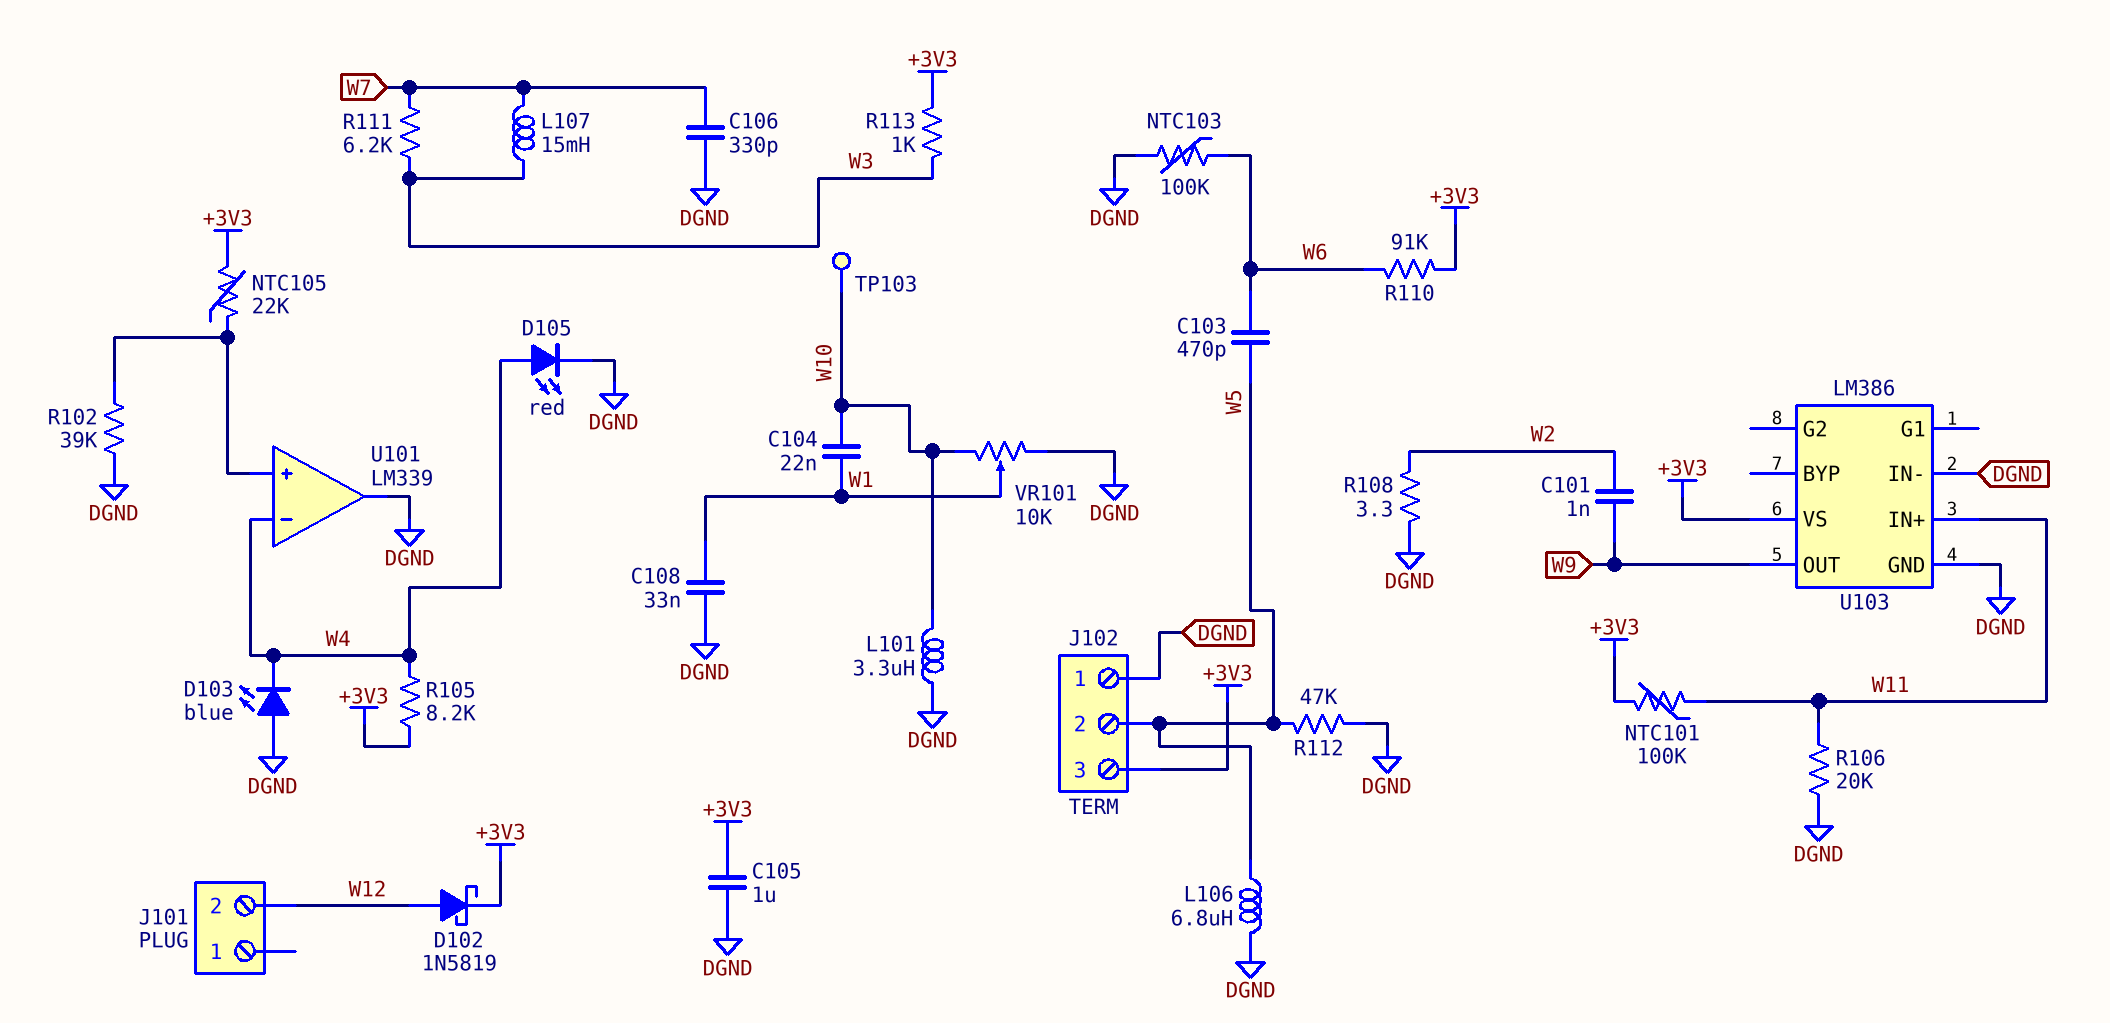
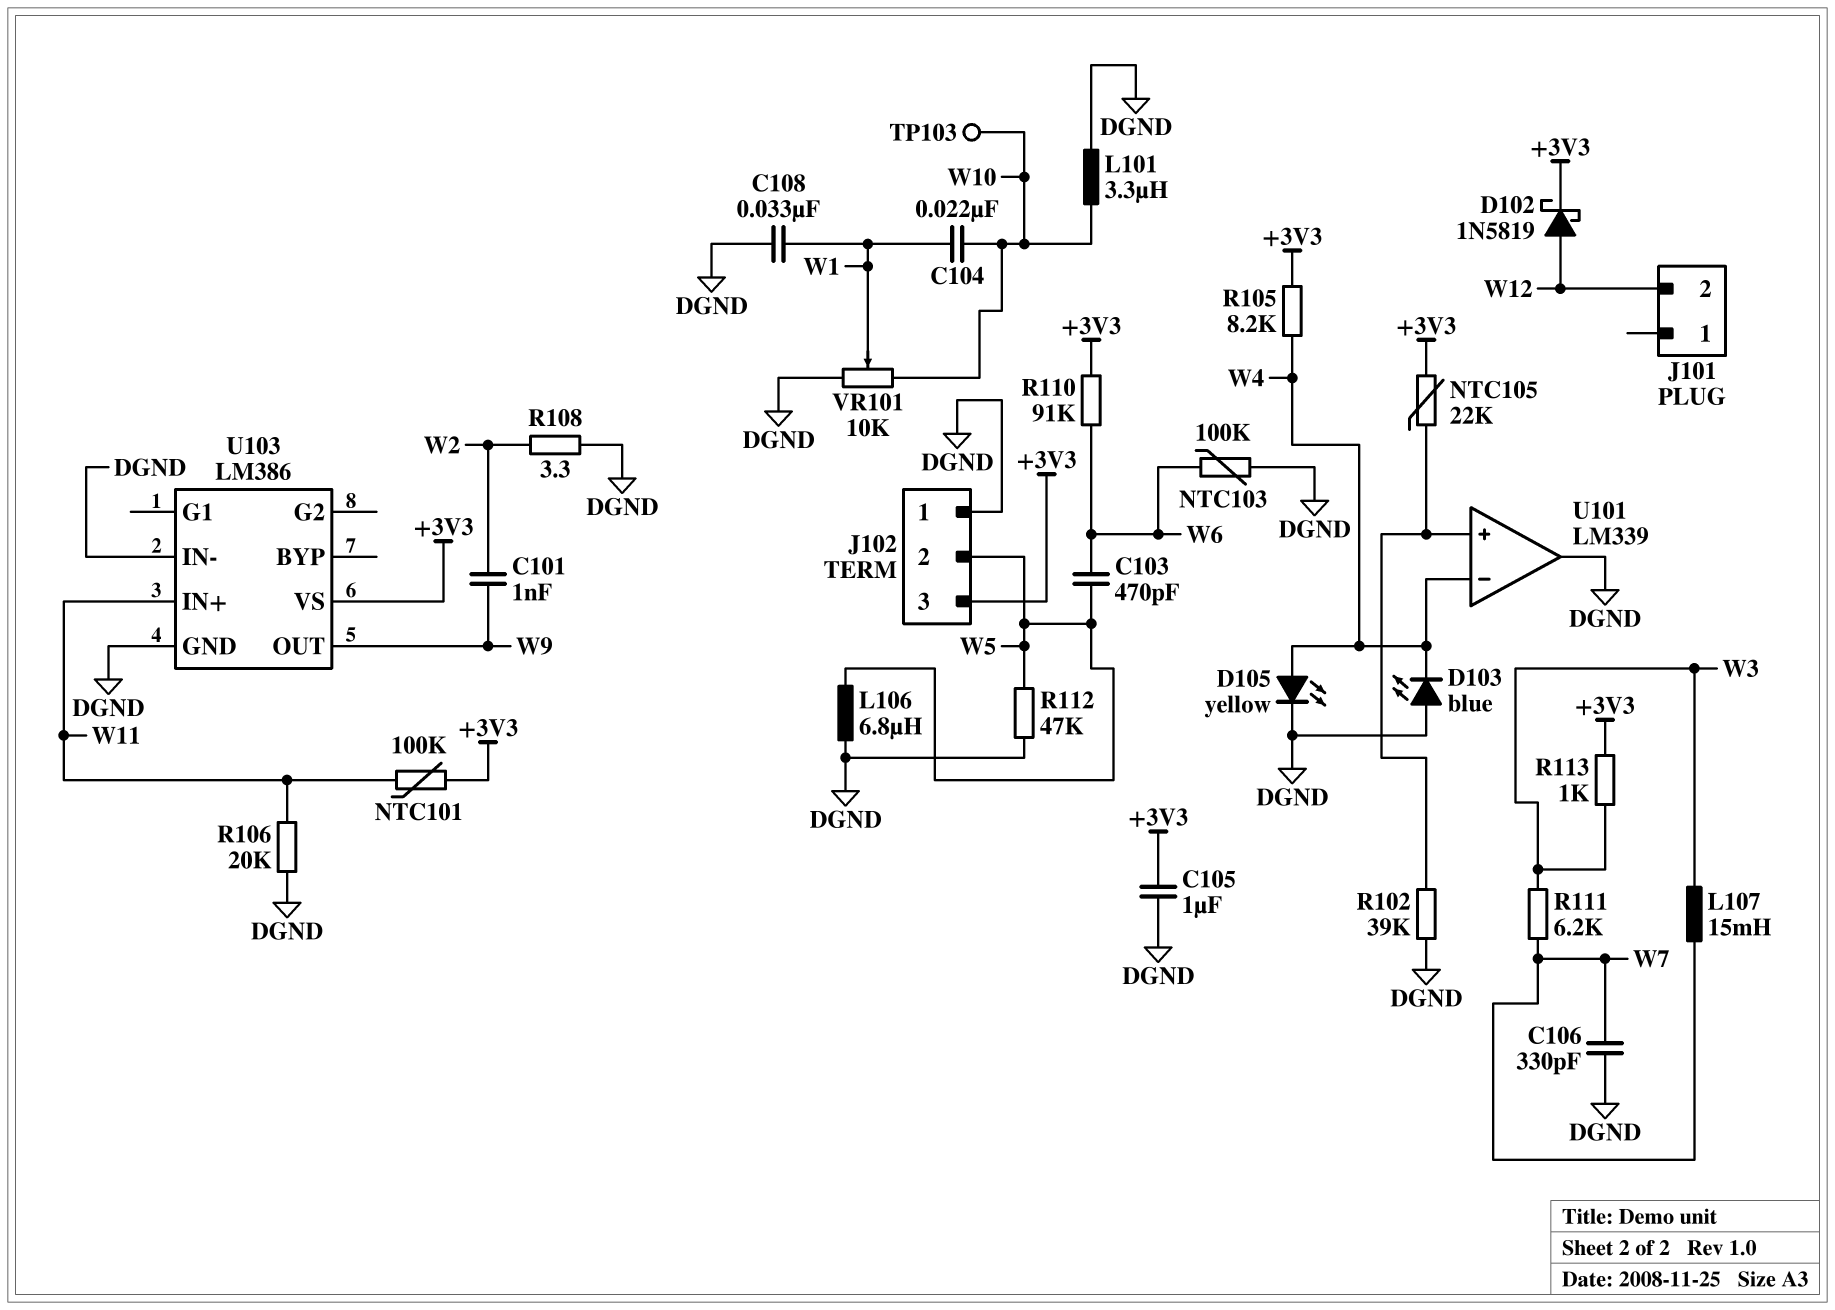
D105: LED red (A W4, K DGND) -> LED yellow (A W4, K DGND)

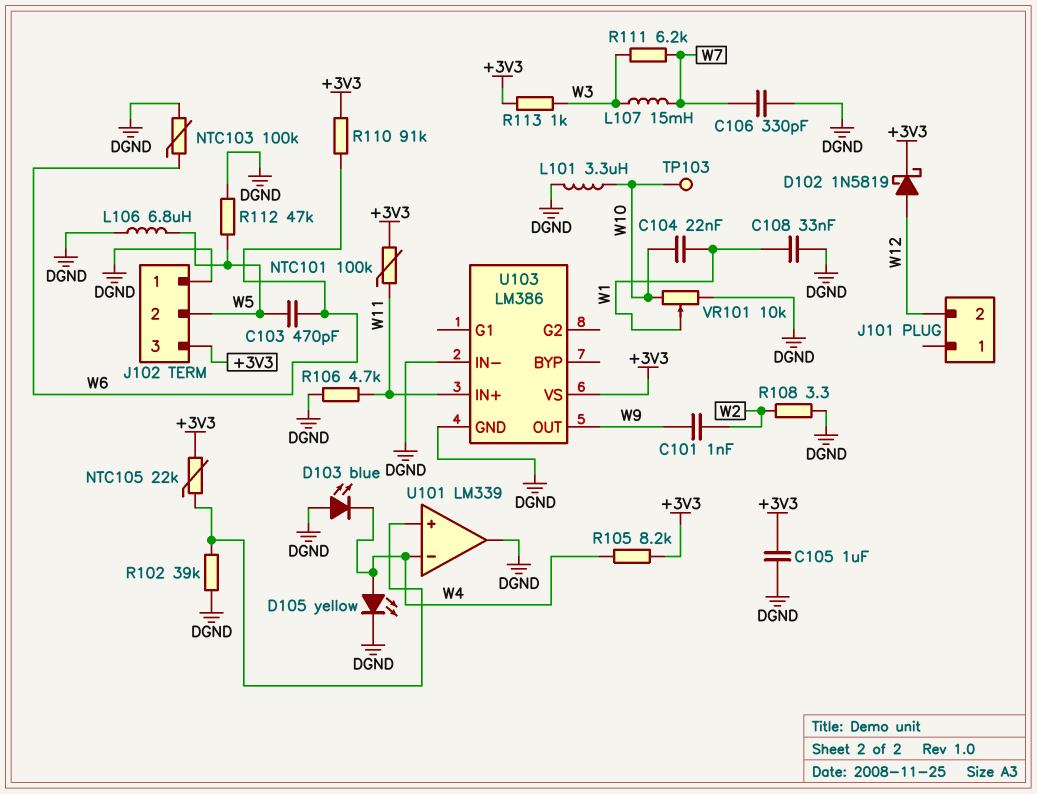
R106: 20k (DGND, W11) -> 4.7k (DGND, W11)

